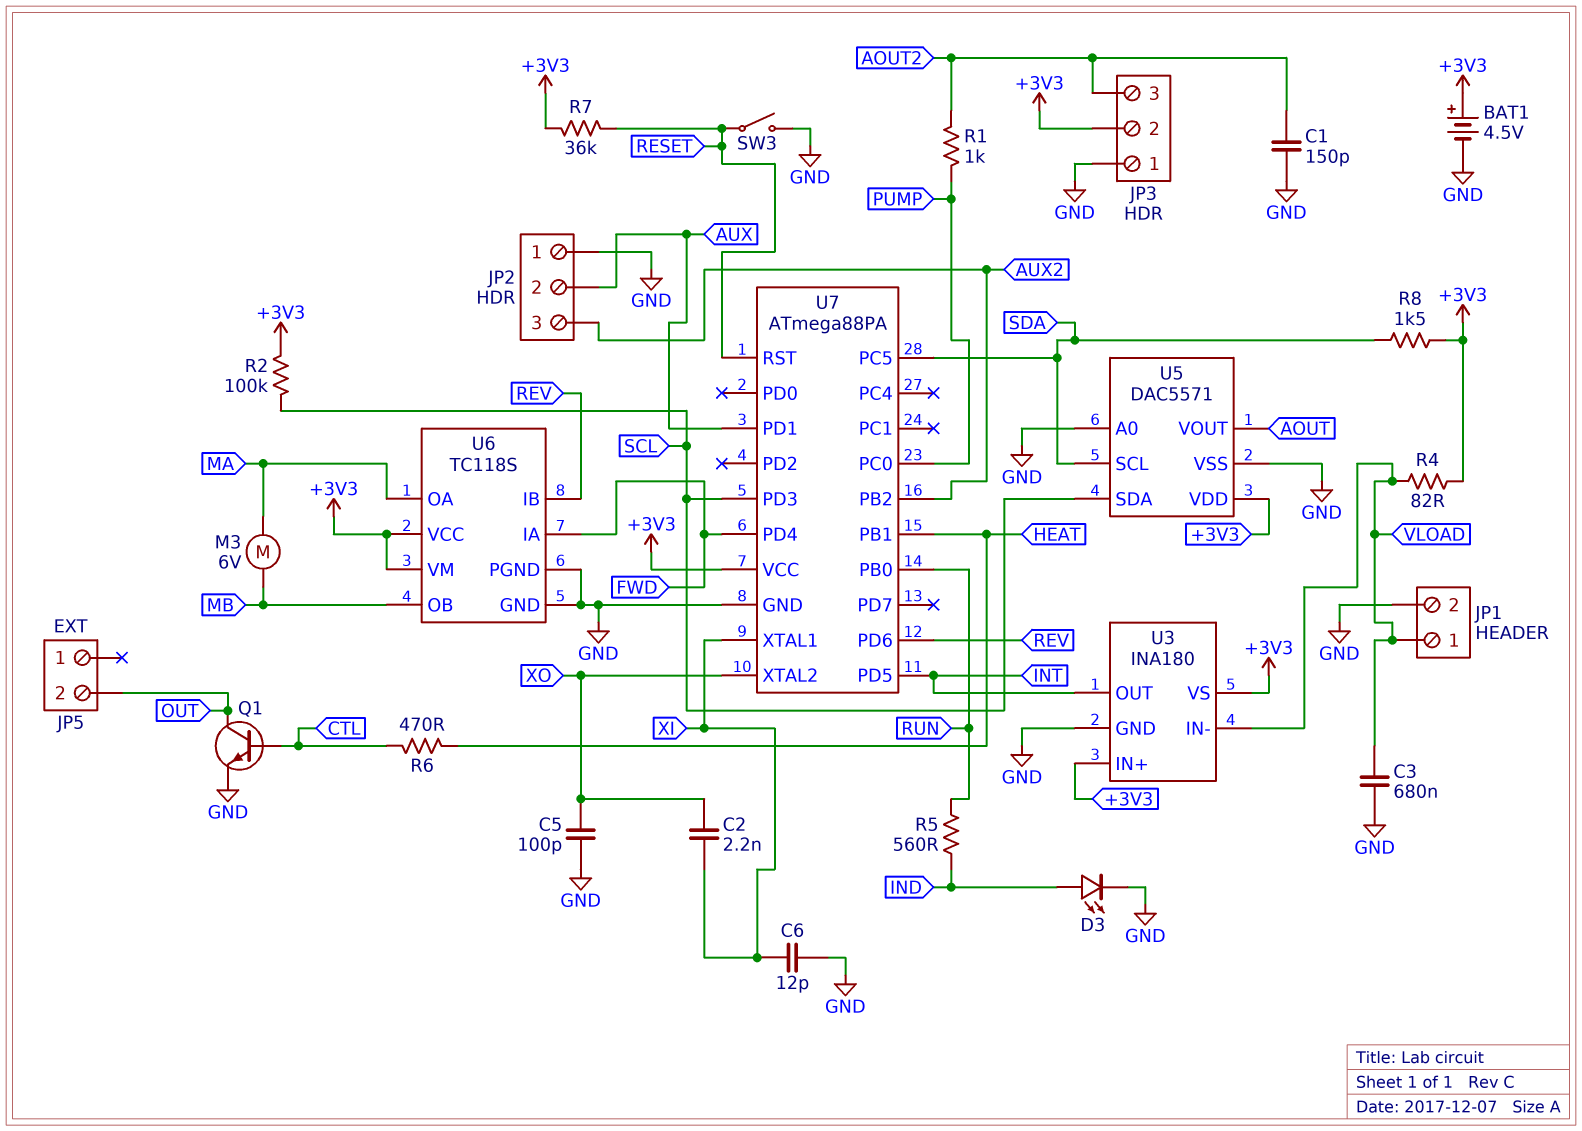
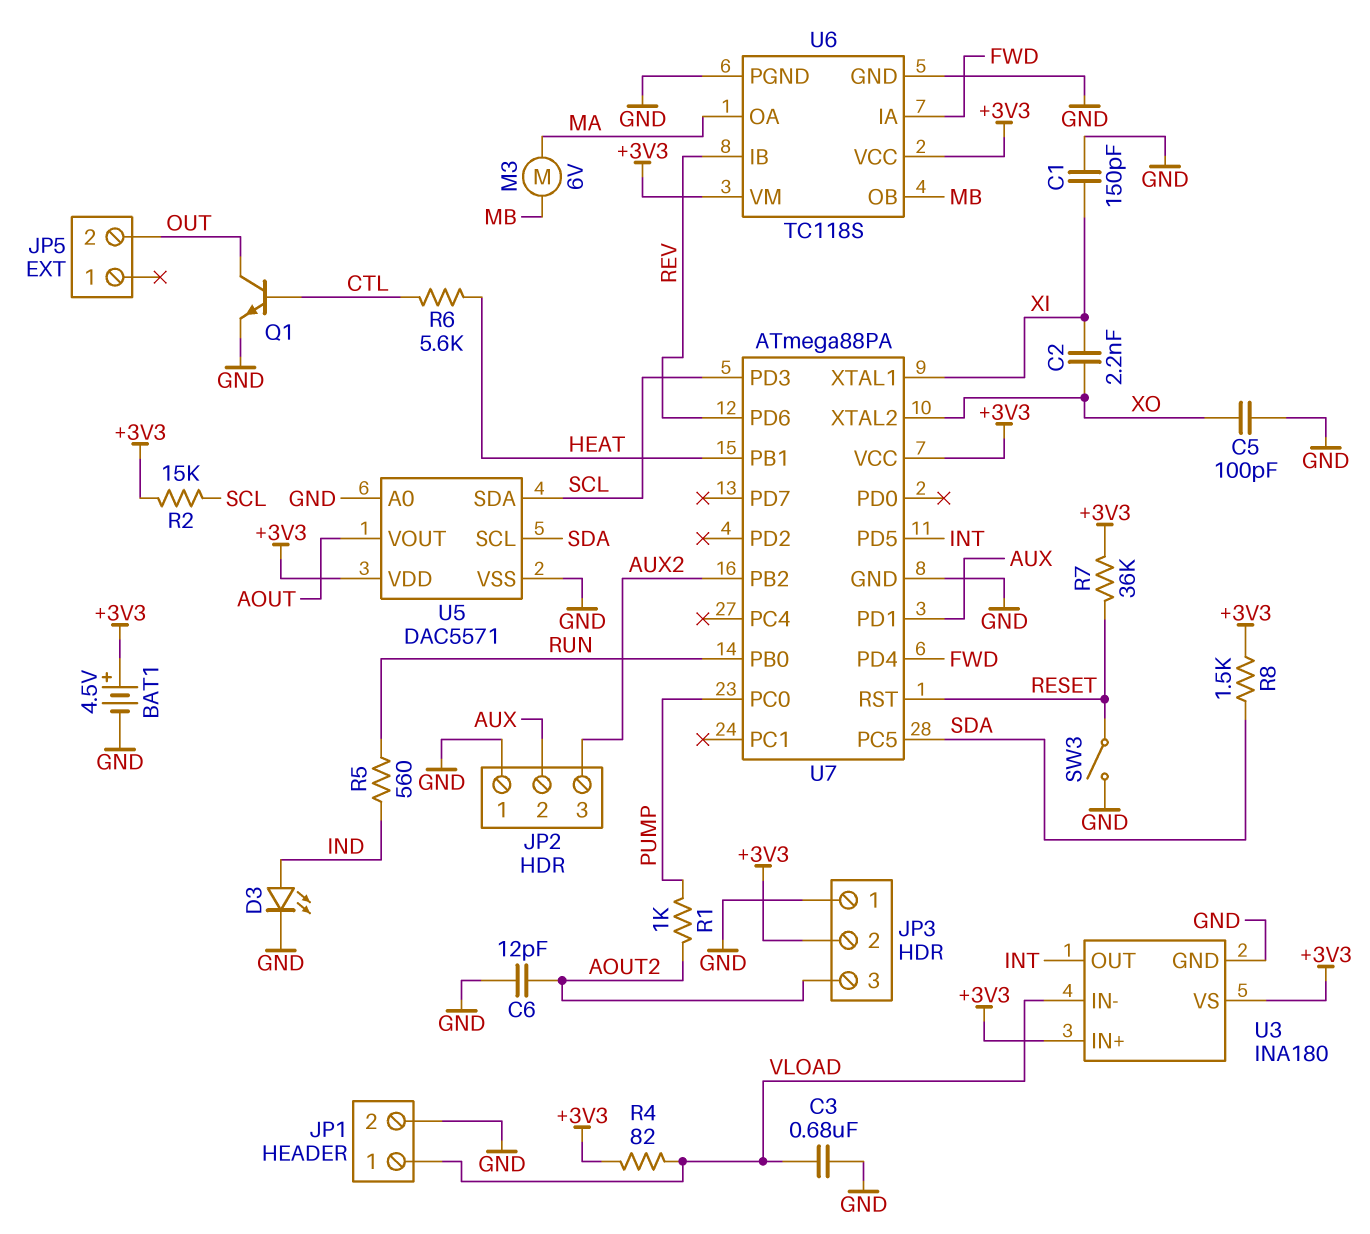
C1: 150pF (AOUT2, GND) -> 150pF (GND, XI)
C6: 12pF (GND, XI) -> 12pF (AOUT2, GND)
R2: 100k (+3V3, SCL) -> 15k (+3V3, SCL)
R6: 470 (CTL, HEAT) -> 5.6k (CTL, HEAT)

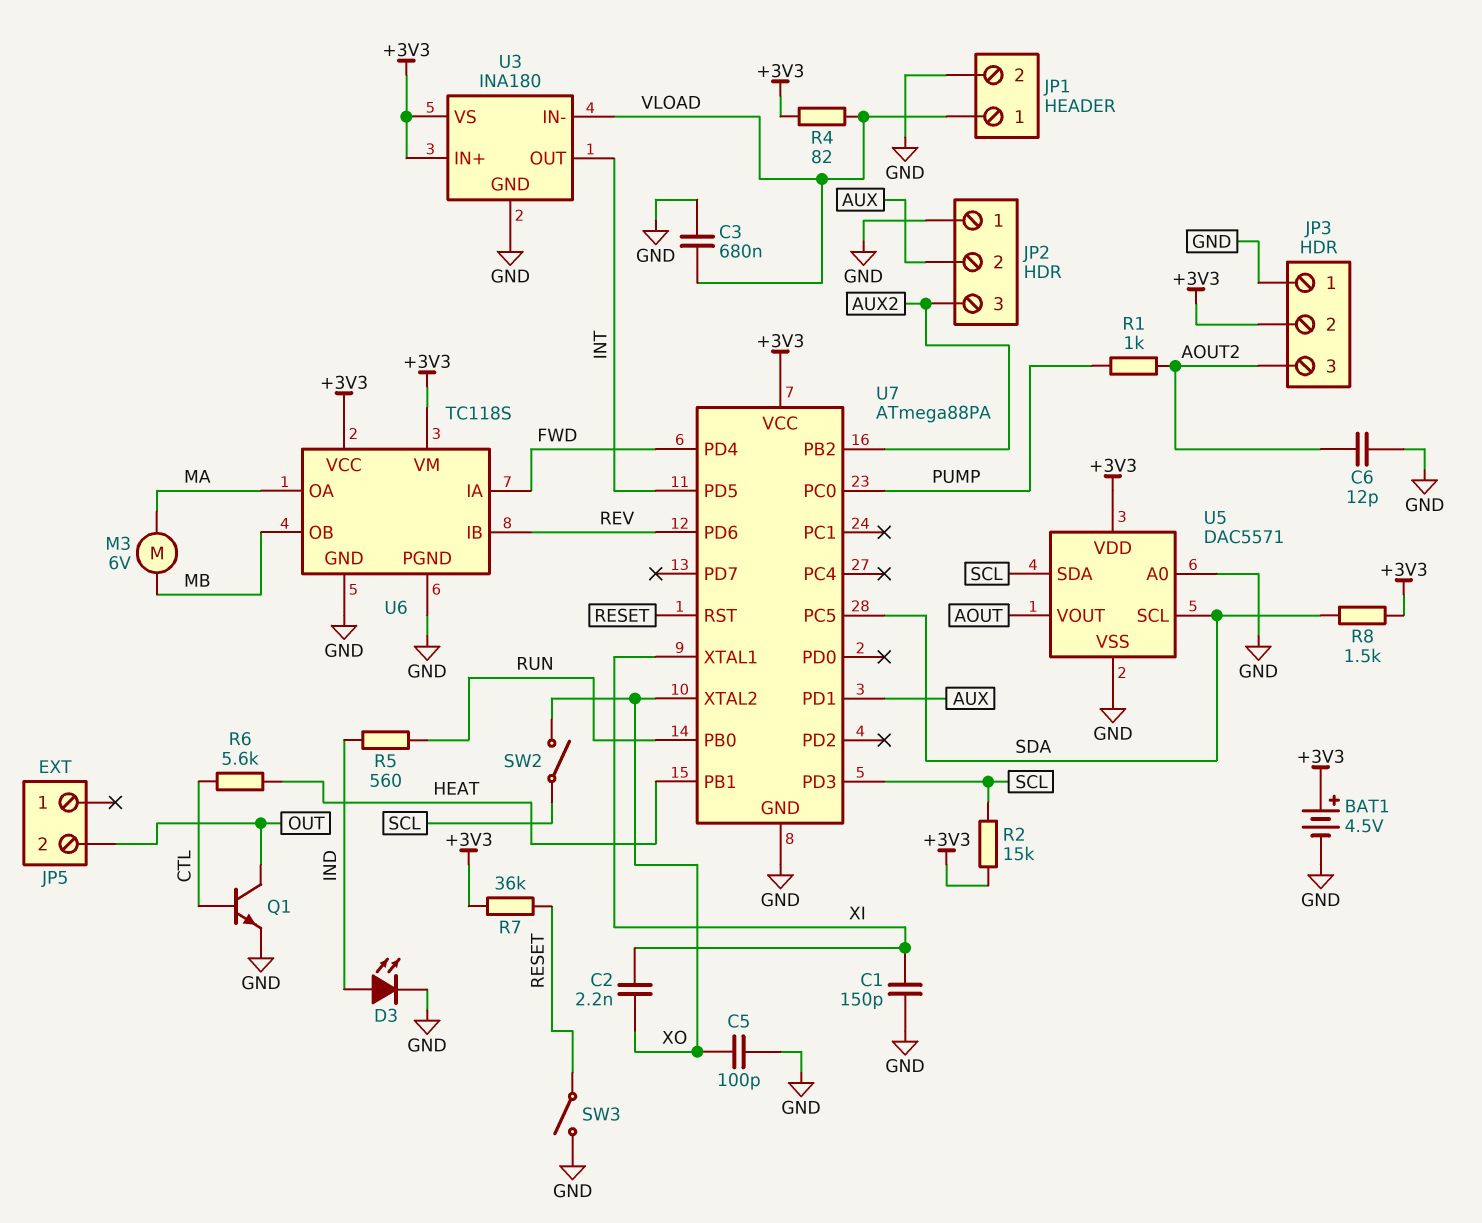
SW2: none -> switch (SCL, XO)

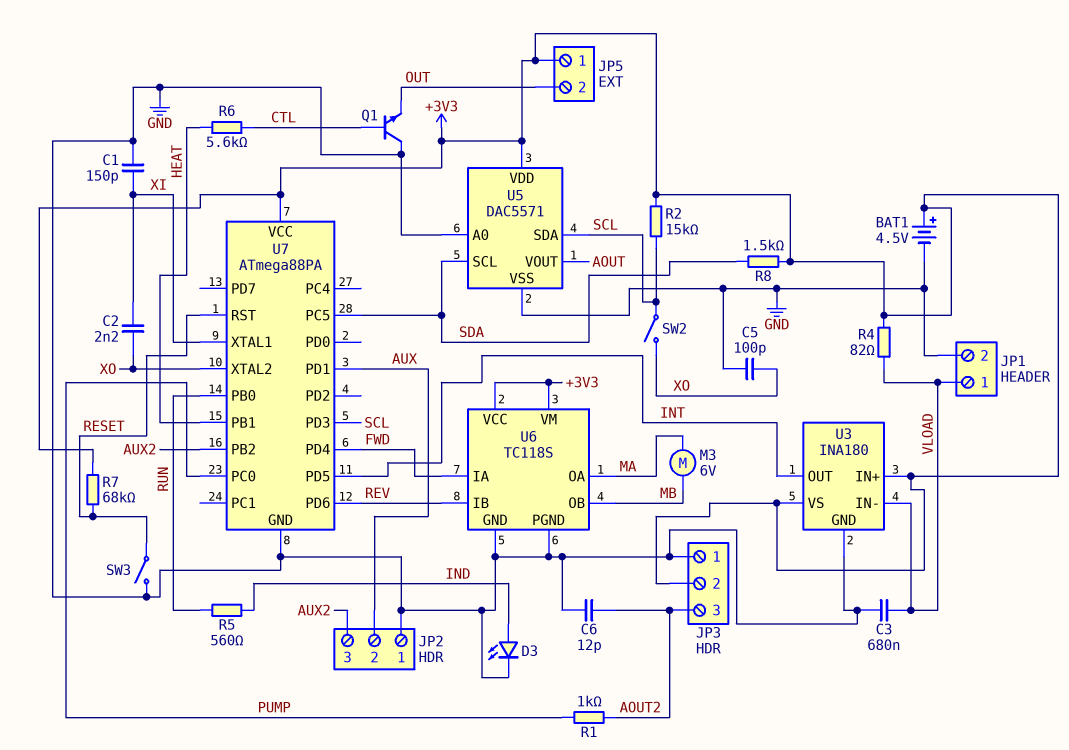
JP5 pin 1: none -> +3V3
Q1: NPN (B CTL, C OUT, E GND) -> NPN (B CTL, C GND, E OUT)
R7: 36k (+3V3, RESET) -> 68k (+3V3, RESET)

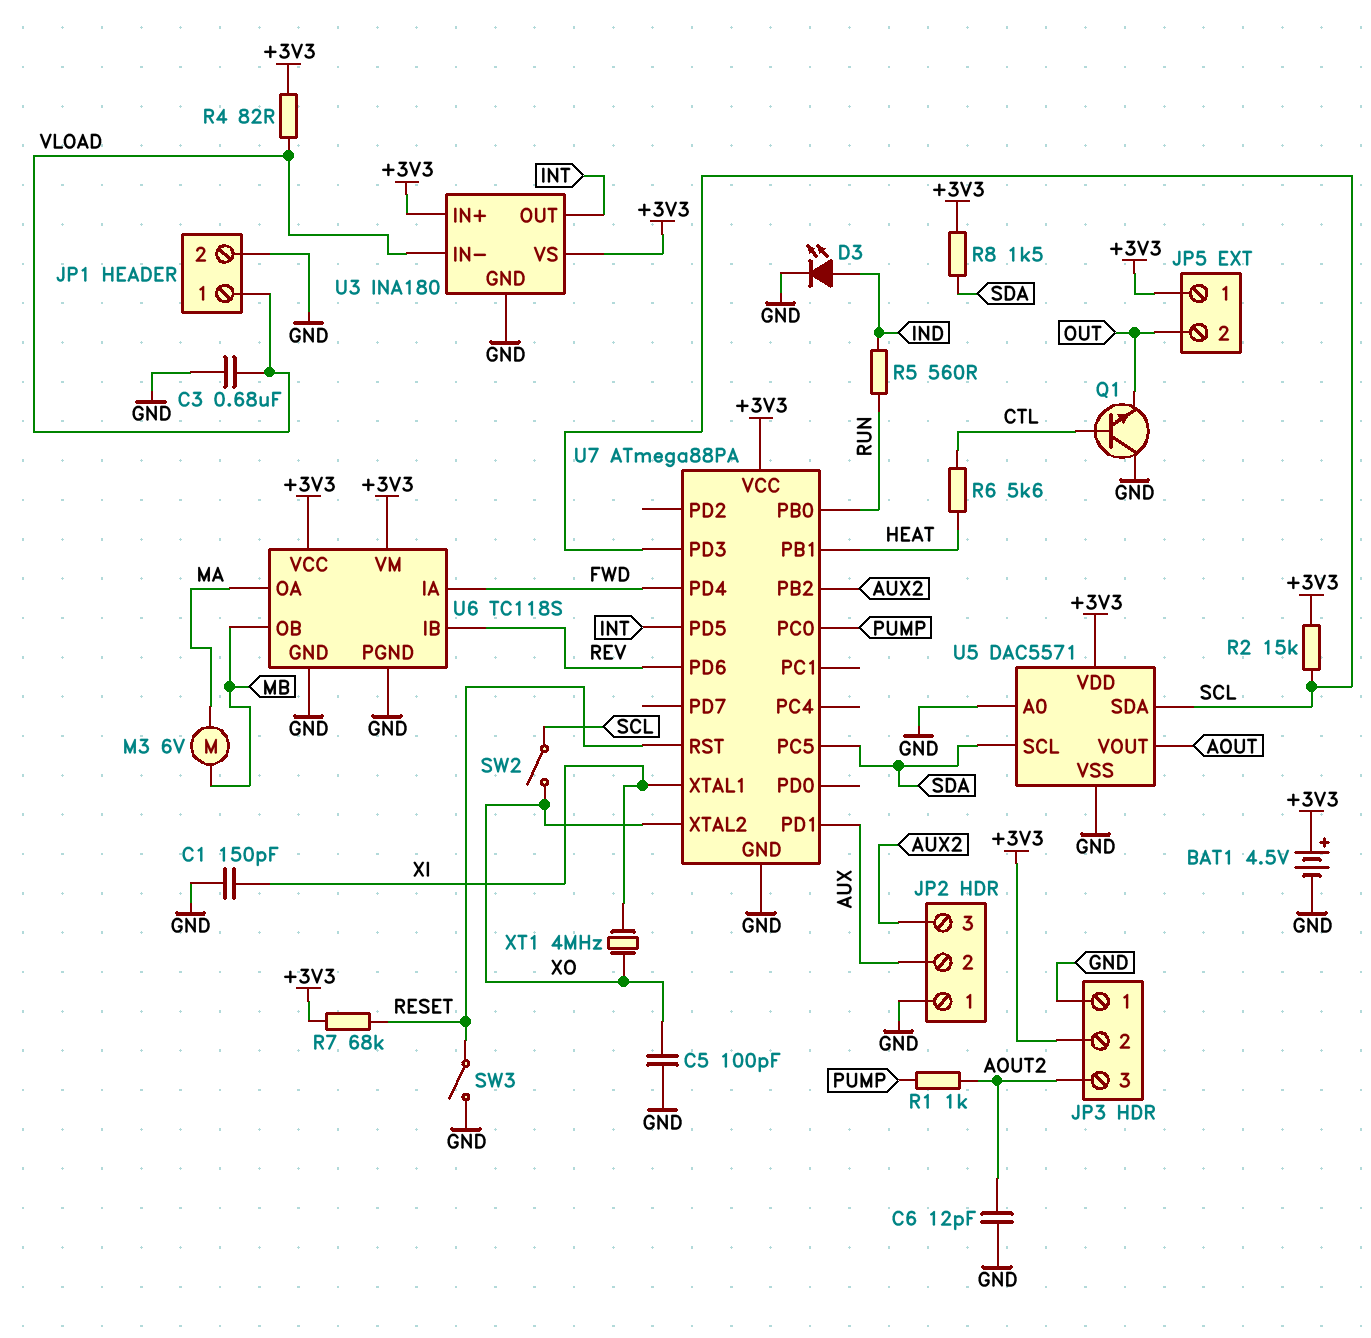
C2: 2.2nF (XI, XO) -> none
XT1: none -> 4MHz (XI, XO)

